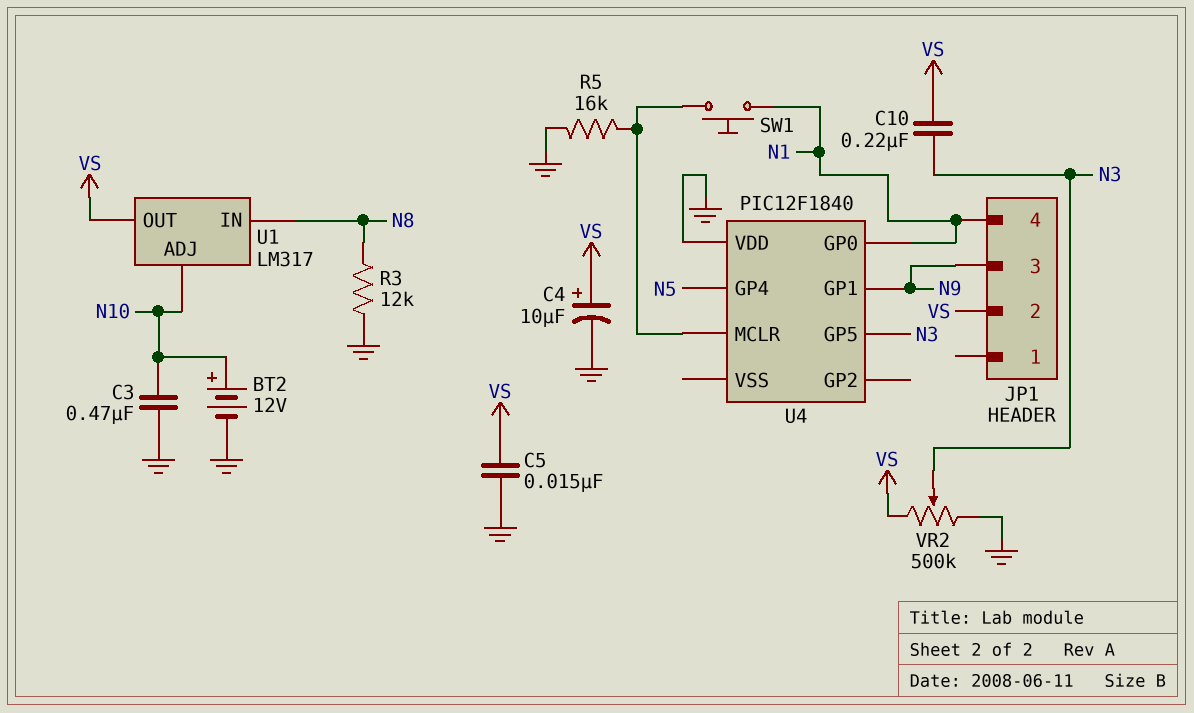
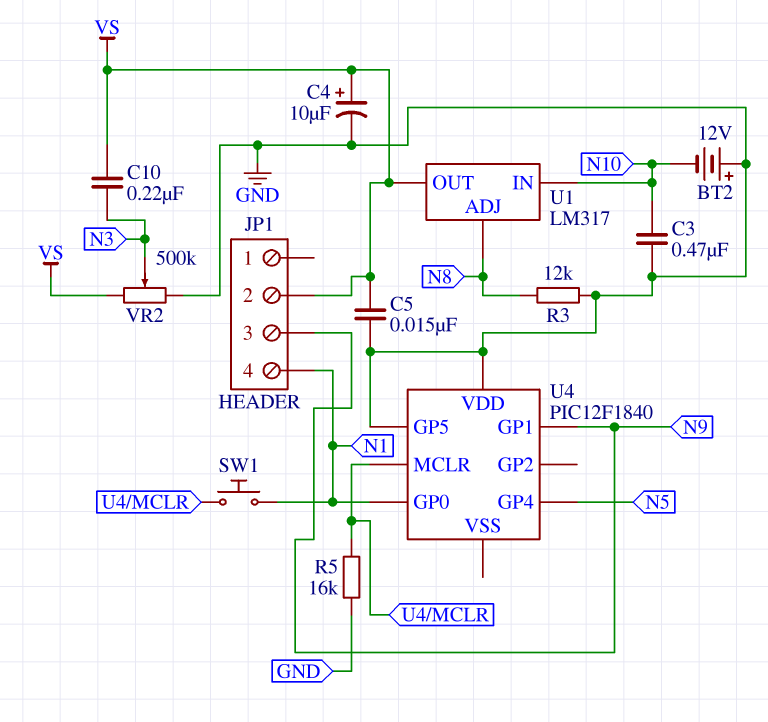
BT2: 12V (plus N10, minus GND) -> 12V (plus GND, minus N10)
U1 pin ADJ: N10 -> N8
U1 pin IN: N8 -> N10
U4 pin GP5: N3 -> GND

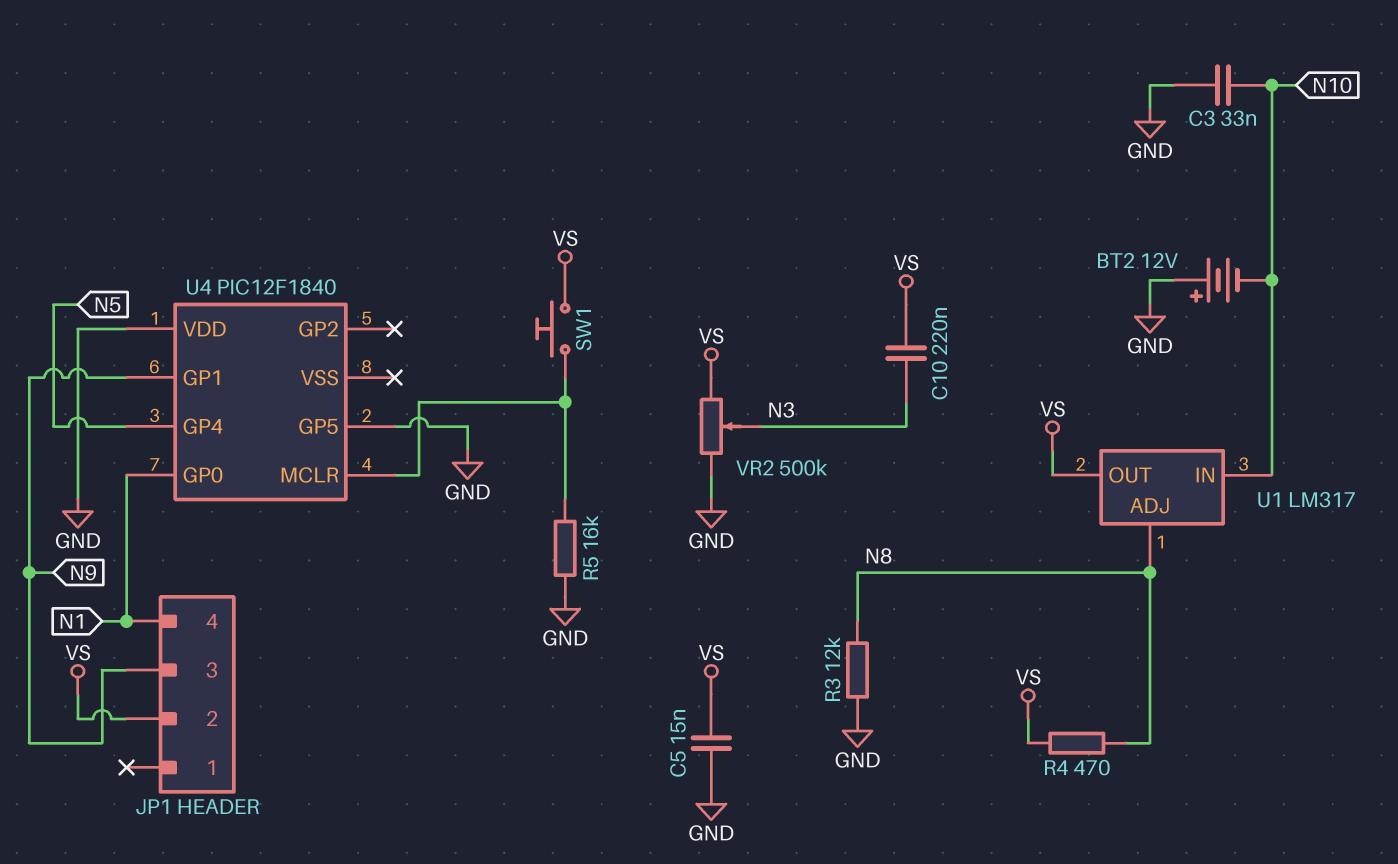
C3: 470nF (GND, N10) -> 33nF (GND, N10)
C4: 10uF (plus VS, minus GND) -> none
R4: none -> 470 (N8, VS)
SW1: button (N1, U4/MCLR) -> button (U4/MCLR, VS)

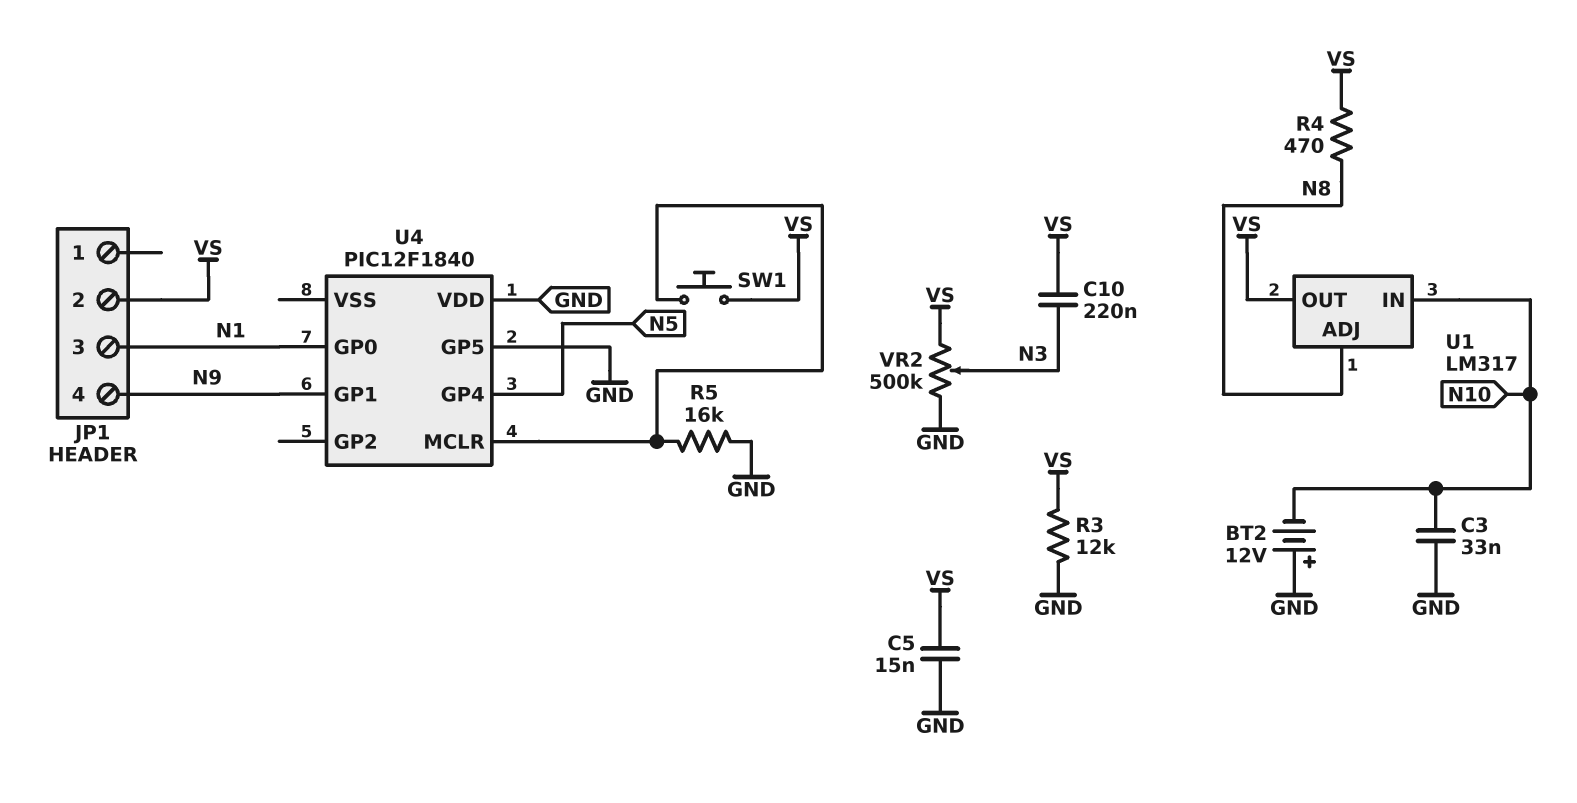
JP1 pin 3: N9 -> N1
JP1 pin 4: N1 -> N9
R3: 12k (GND, N8) -> 12k (GND, VS)

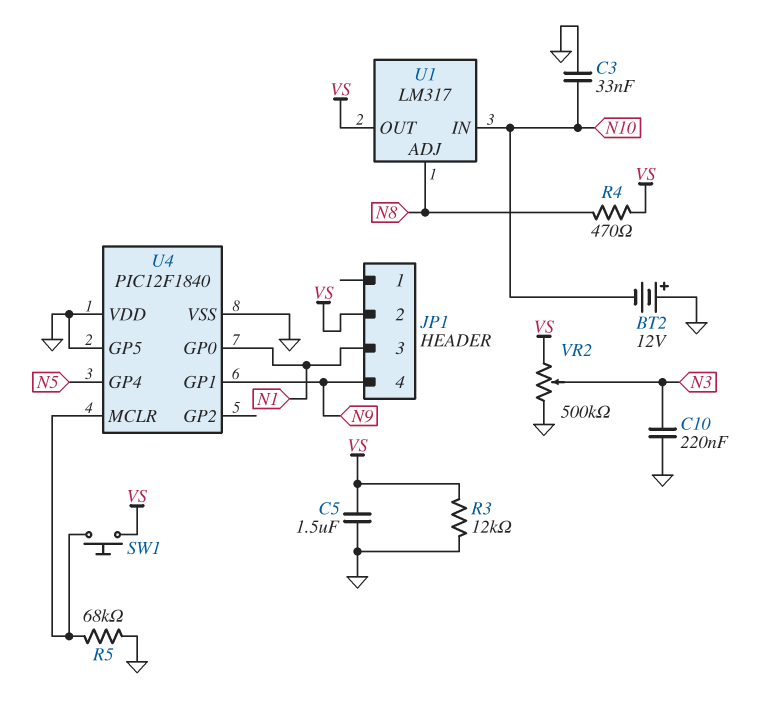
C5: 15nF (GND, VS) -> 1.5uF (GND, VS)
C10: 220nF (N3, VS) -> 220nF (GND, N3)
R5: 16k (GND, U4/MCLR) -> 68k (GND, U4/MCLR)
U4 pin VSS: none -> GND

